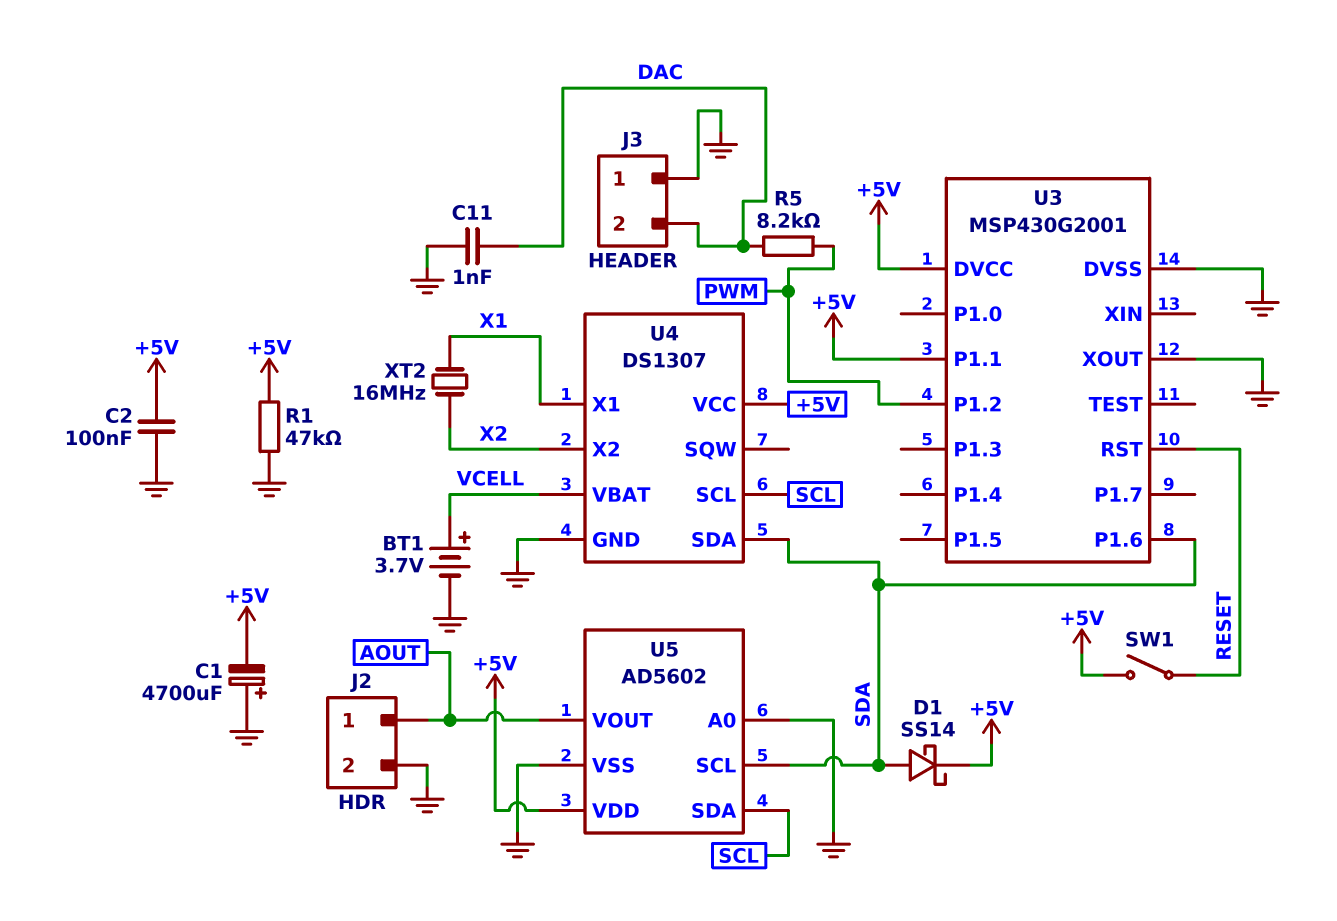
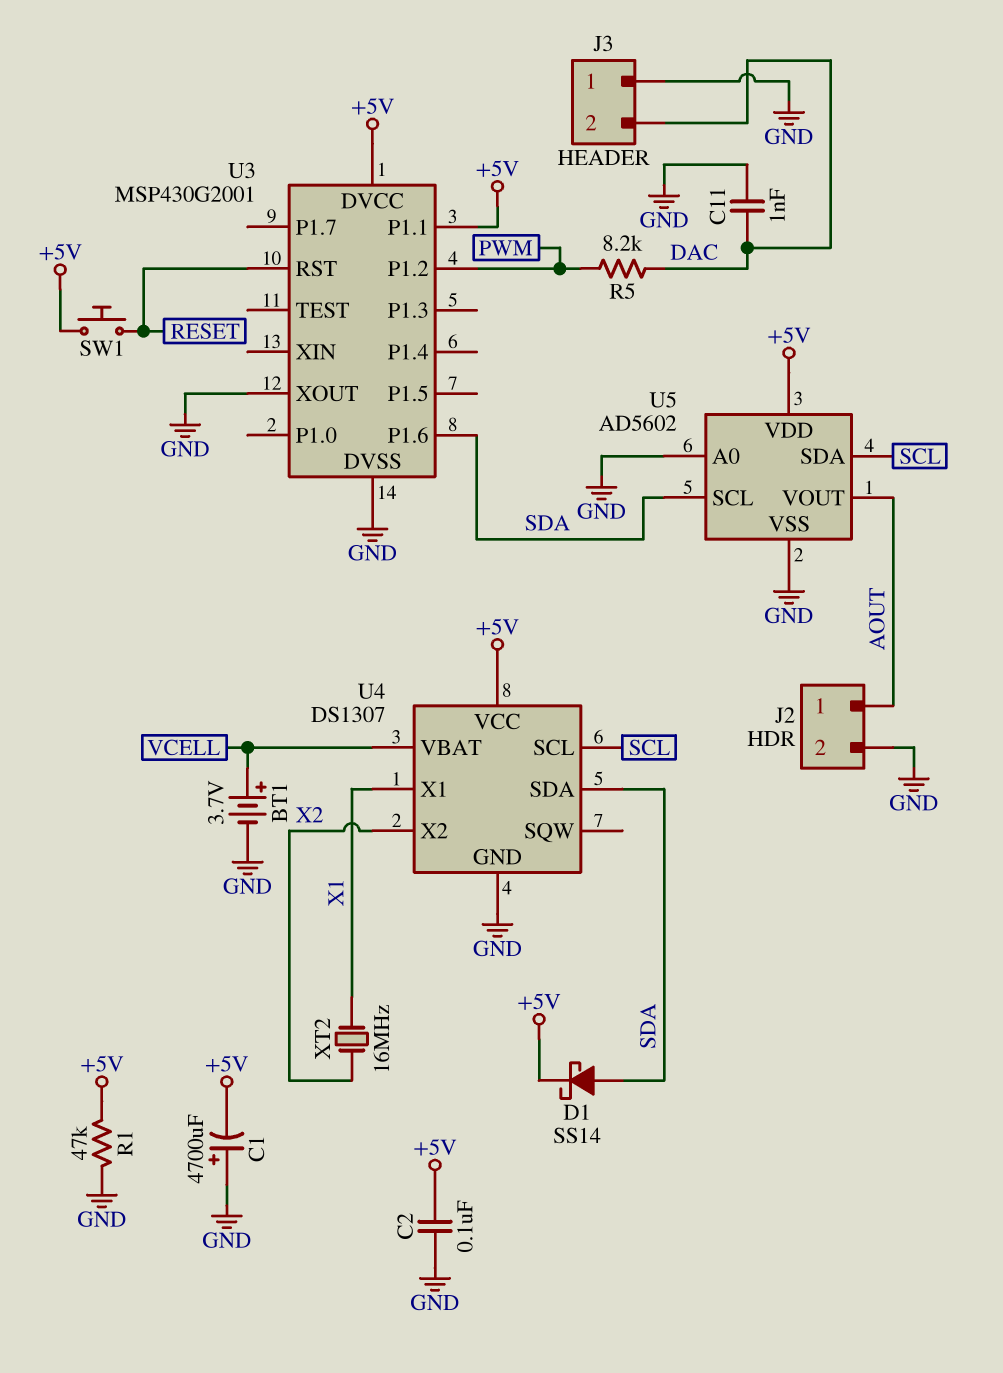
SW1: switch (+5V, RESET) -> button (+5V, RESET)

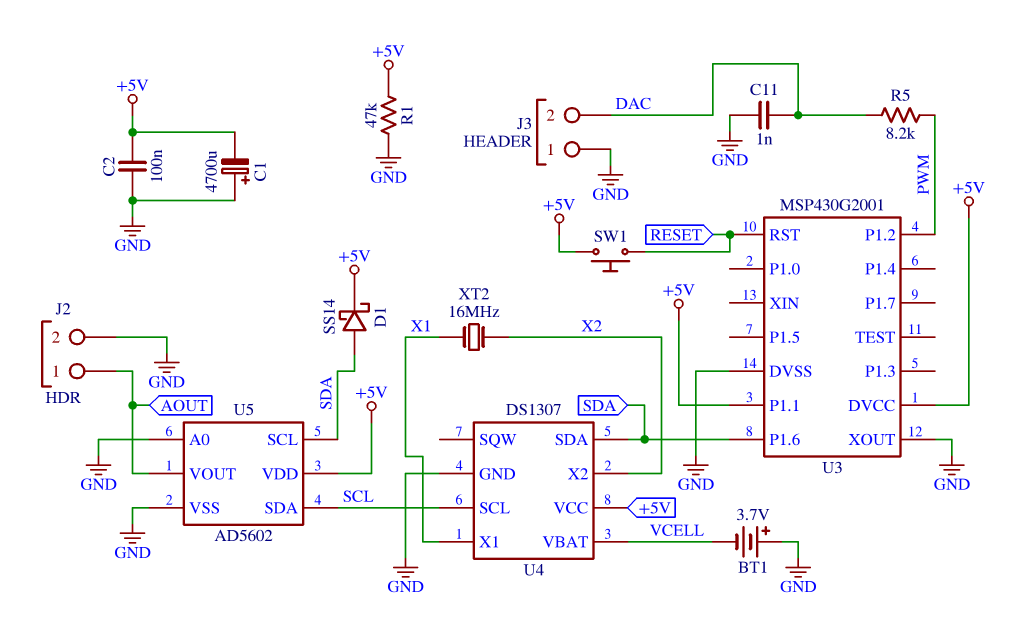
BT1: 3.7V (plus VCELL, minus GND) -> 3.7V (plus GND, minus VCELL)

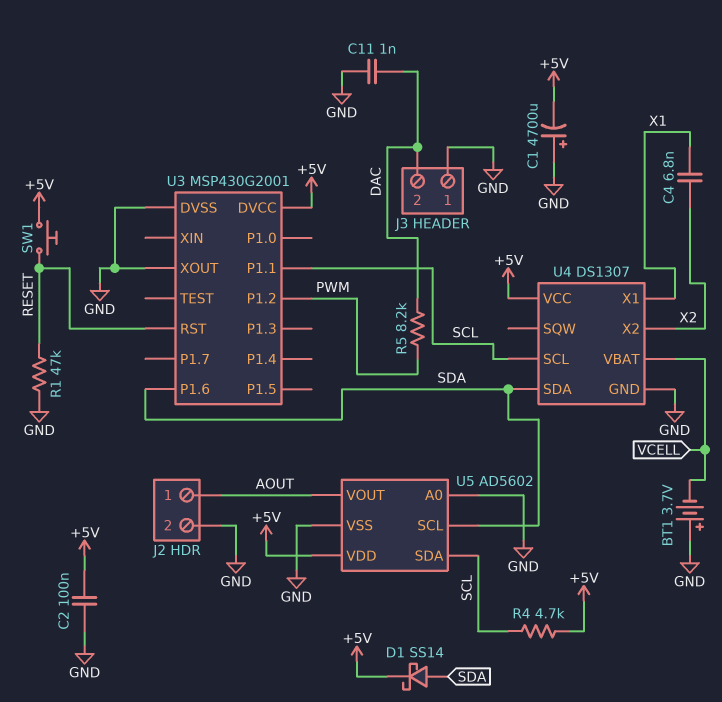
C4: none -> 6.8nF (X1, X2)
R1: 47k (+5V, GND) -> 47k (GND, RESET)
R4: none -> 4.7k (+5V, SCL)
U3 pin P1.1: +5V -> SCL
XT2: 16MHz (X1, X2) -> none

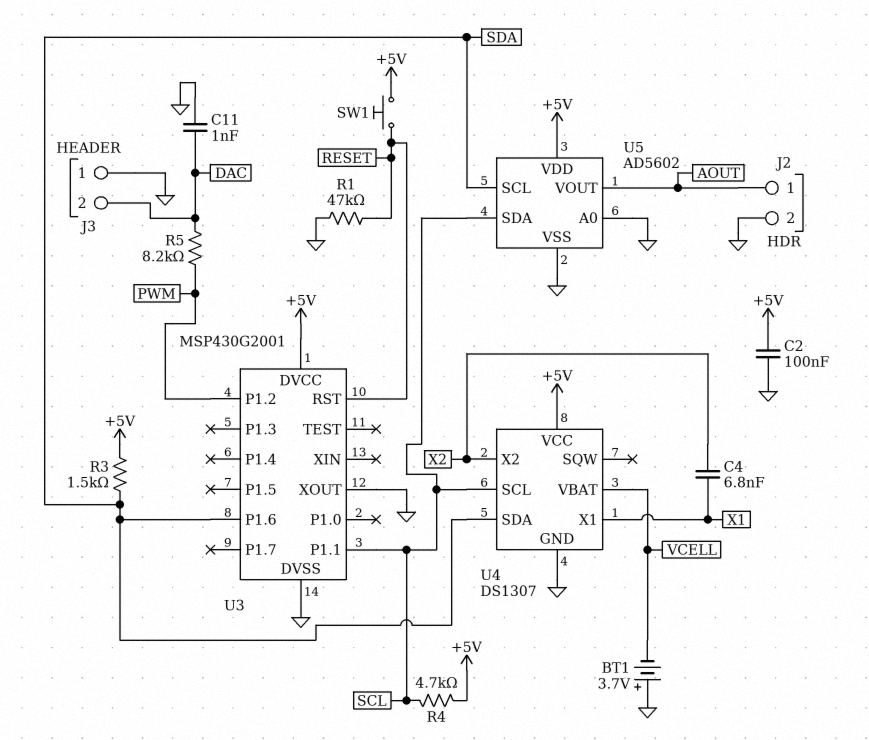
C1: 4700uF (plus GND, minus +5V) -> none
D1: schottky SS14 (A SDA, K +5V) -> none
R3: none -> 1.5k (+5V, SDA)

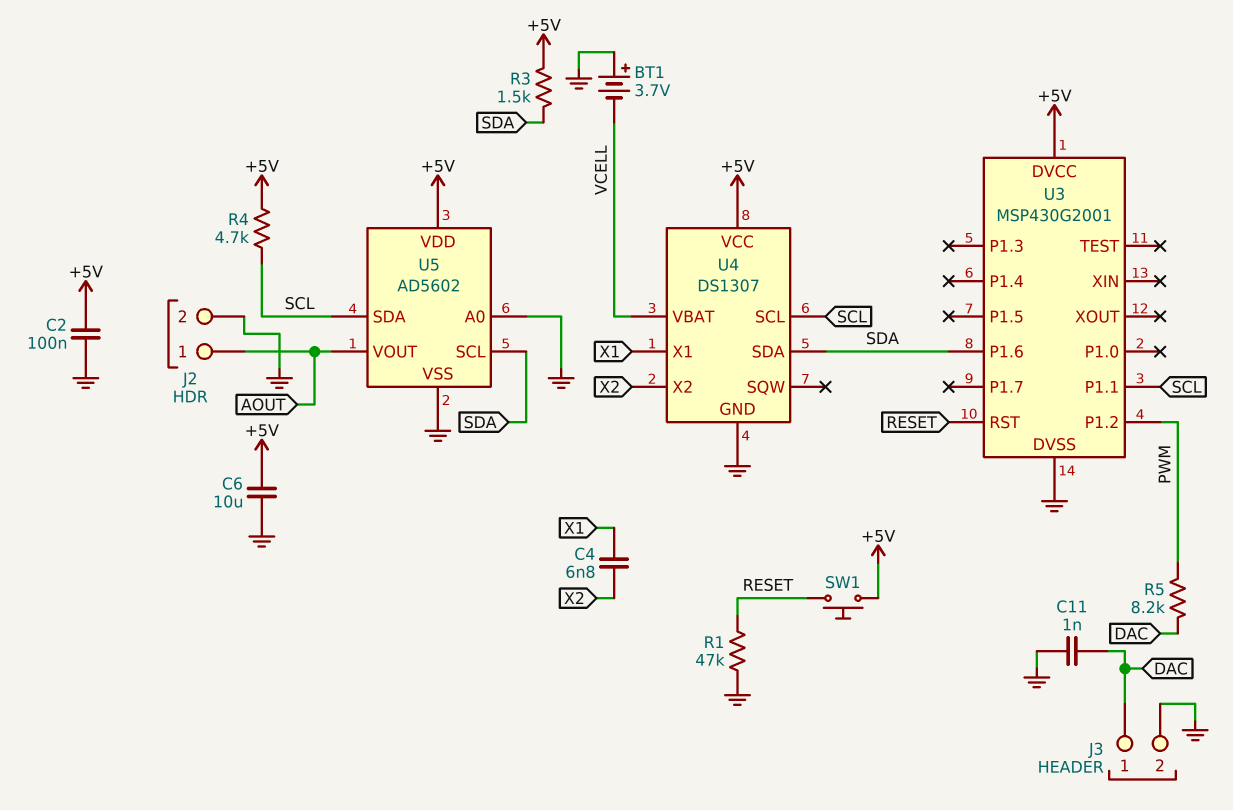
C6: none -> 10uF (+5V, GND)
J3 pin 1: GND -> DAC
J3 pin 2: DAC -> GND
U3 pin XOUT: GND -> none

